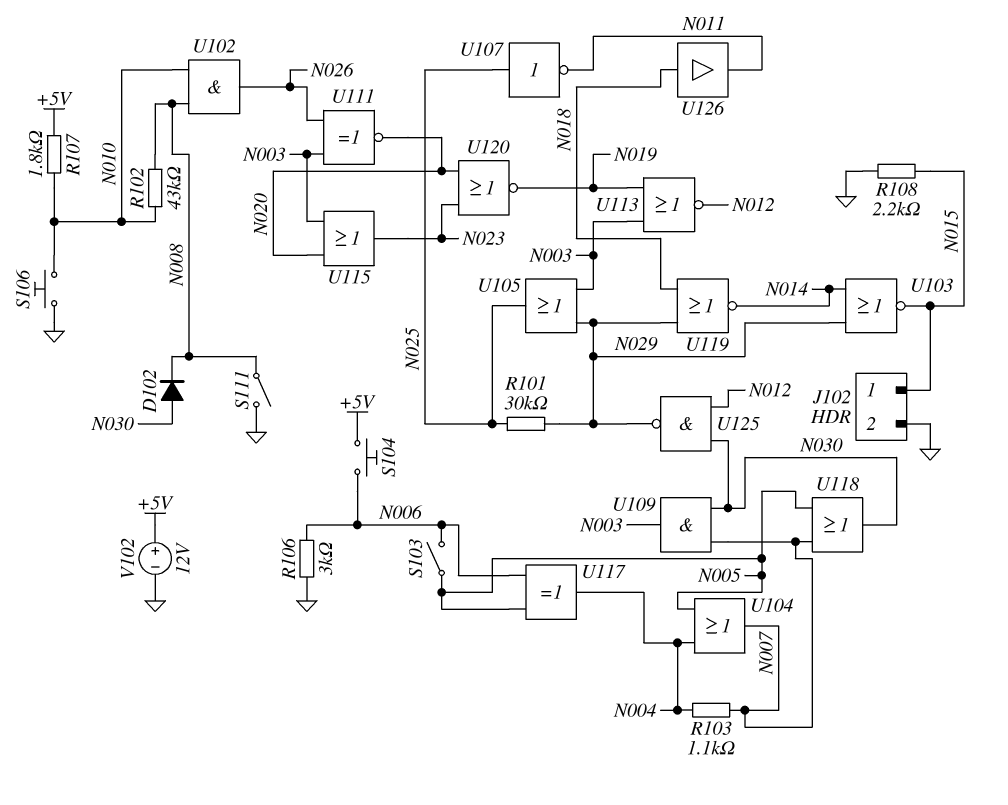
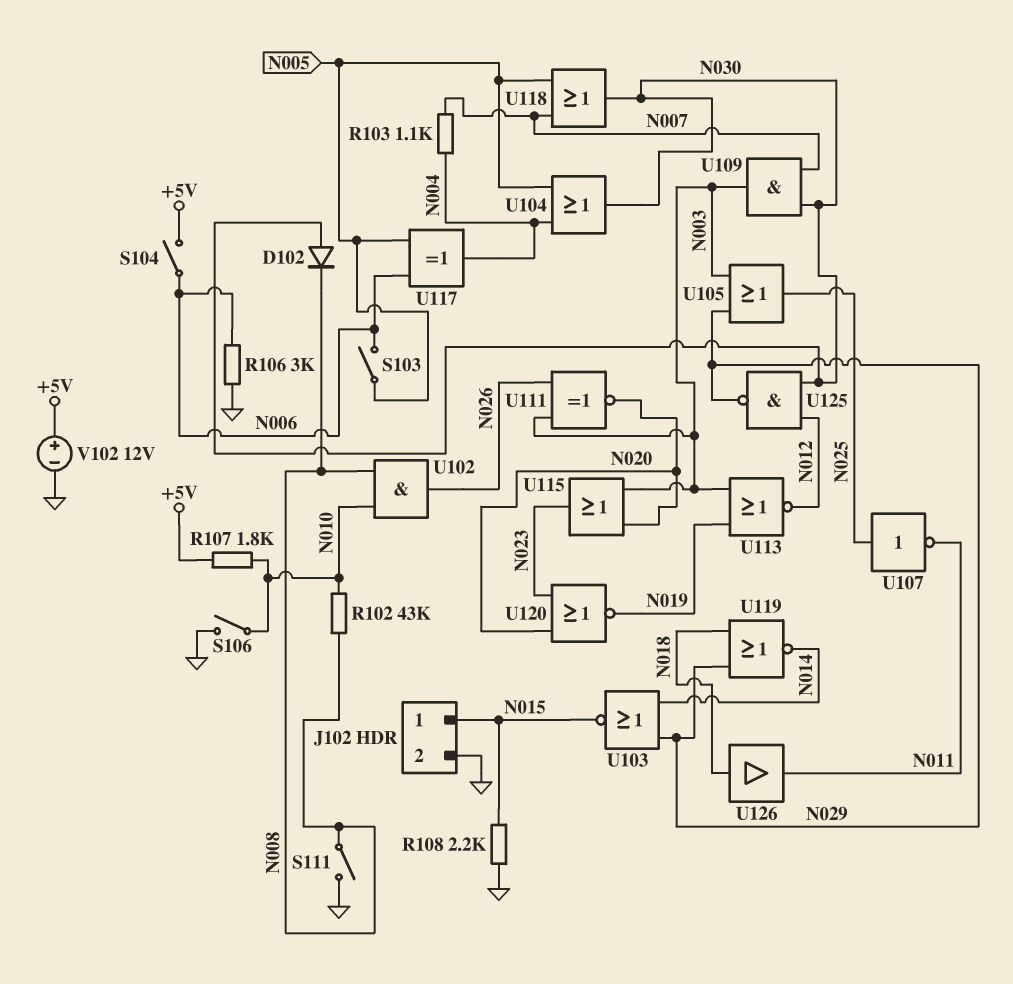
R101: 30k (N025, N029) -> none
S104: button (+5V, N006) -> switch (+5V, N006)
S106: button (GND, N010) -> switch (GND, N010)
U104: OR (in N004, in N005, out N007) -> OR (in N004, in N005, out N030)

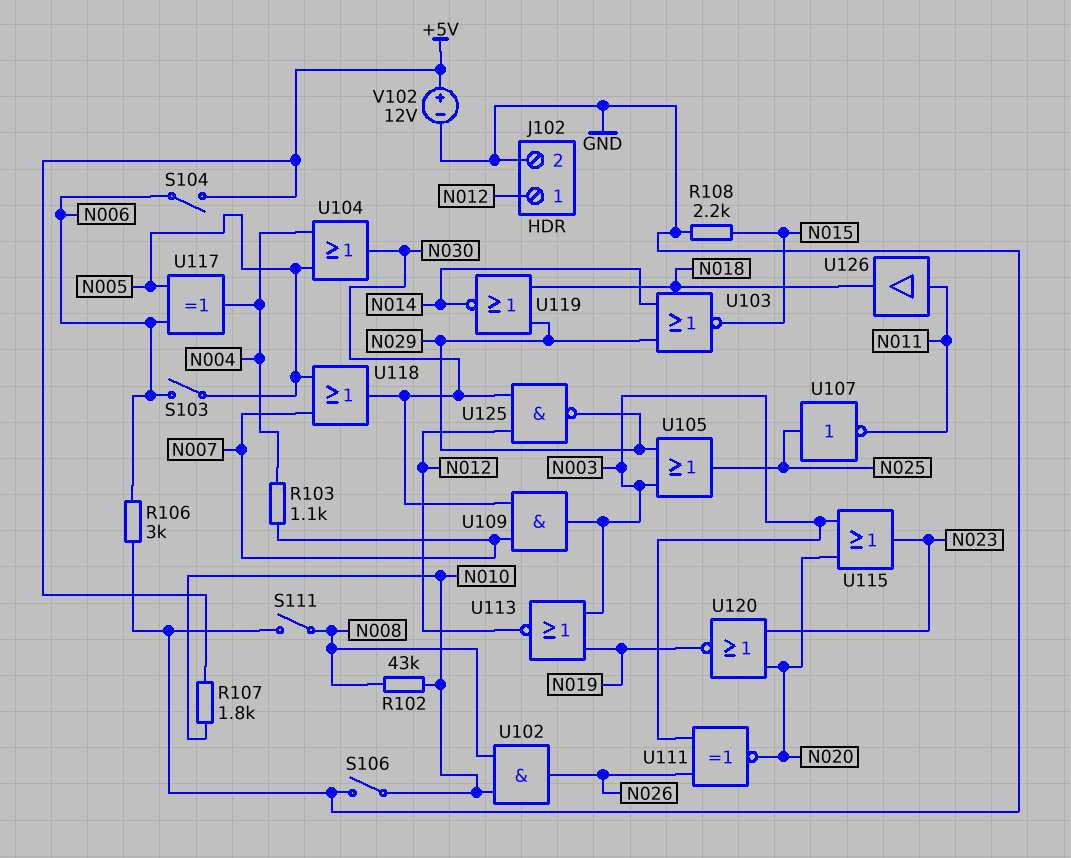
D102: diode (A N030, K N008) -> none
J102 pin 1: N015 -> N012
U126: buffer (in N018, out N011) -> buffer (in N011, out N018)

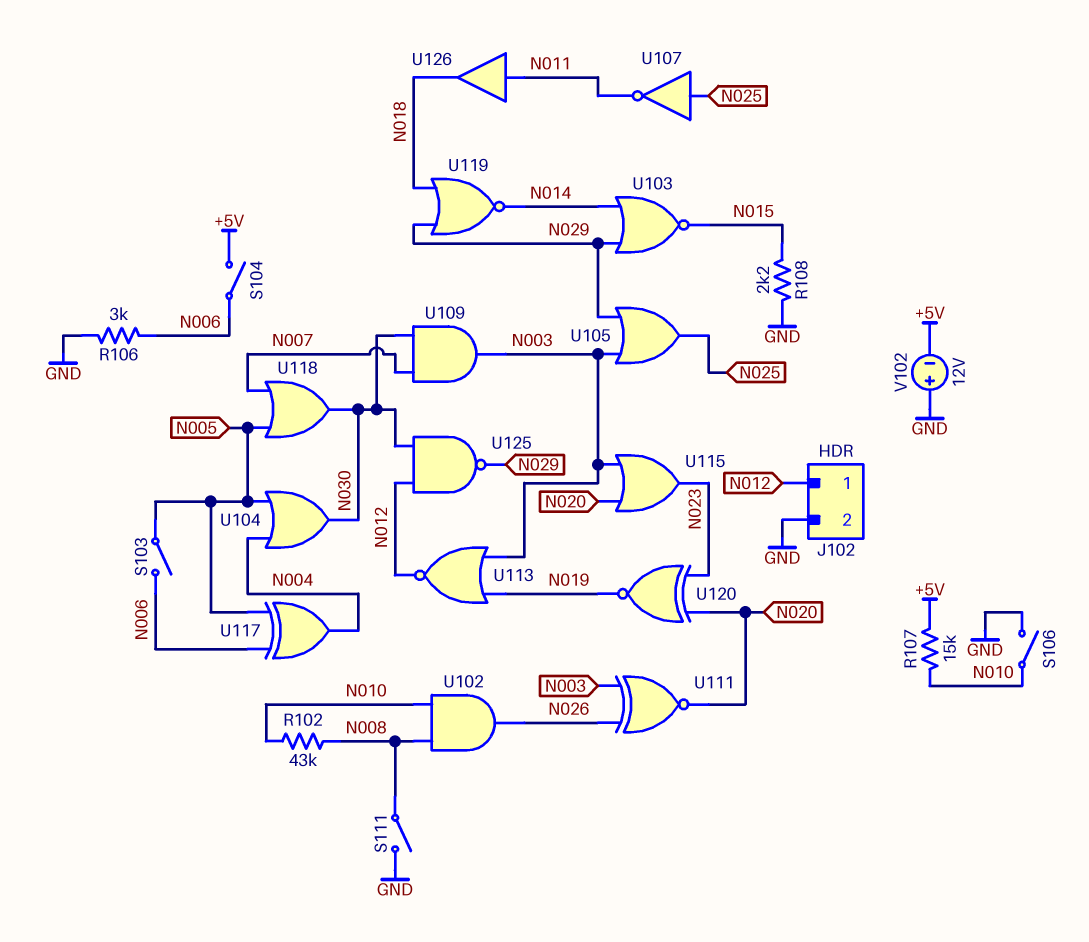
R103: 1.1k (N004, N007) -> none
R107: 1.8k (+5V, N010) -> 15k (+5V, N010)
U120: NOR (in N020, in N023, out N019) -> XNOR (in N020, in N023, out N019)
V102: 12V (plus +5V, minus GND) -> 12V (plus GND, minus +5V)

